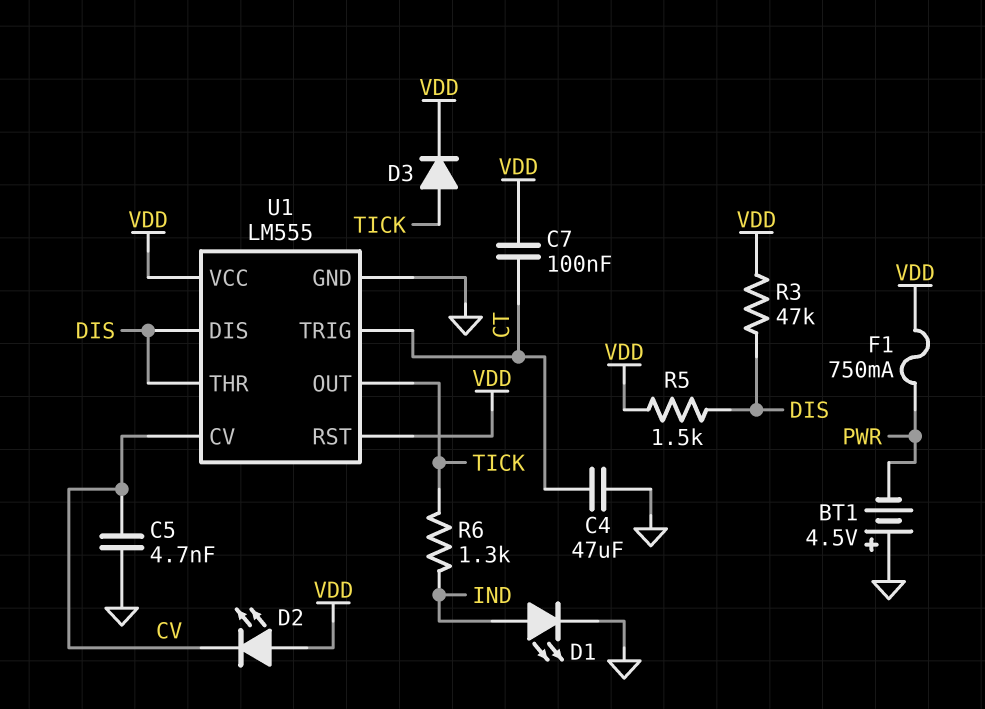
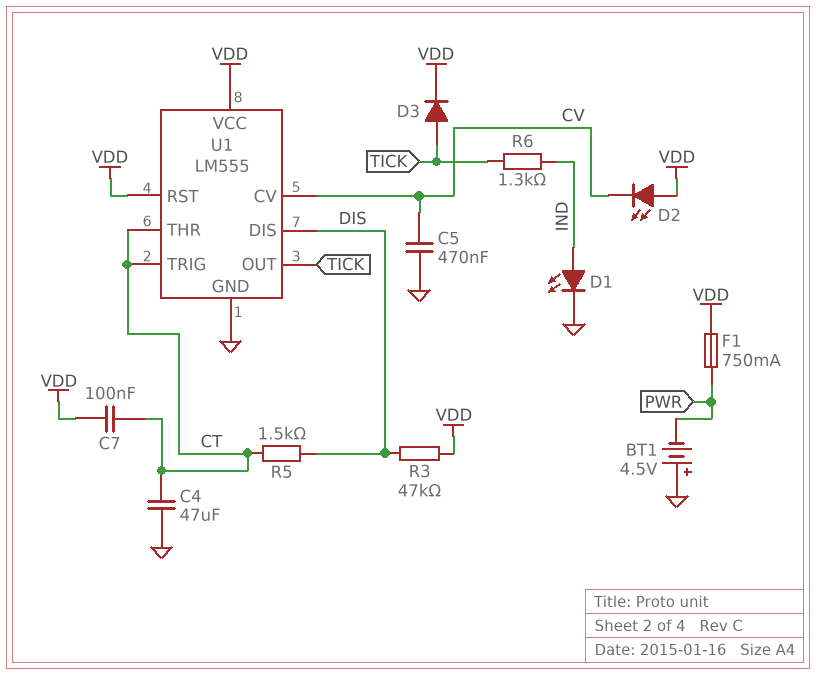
C5: 4.7nF (CV, GND) -> 470nF (CV, GND)
R5: 1.5k (DIS, VDD) -> 1.5k (CT, DIS)
U1 pin THR: DIS -> CT

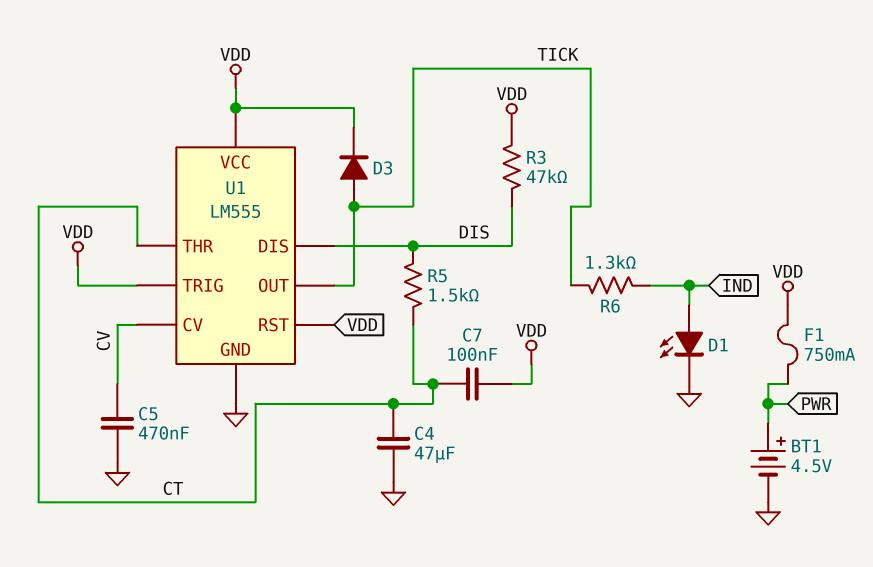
BT1: 4.5V (plus GND, minus PWR) -> 4.5V (plus PWR, minus GND)
D2: LED (A VDD, K CV) -> none
U1 pin TRIG: CT -> VDD

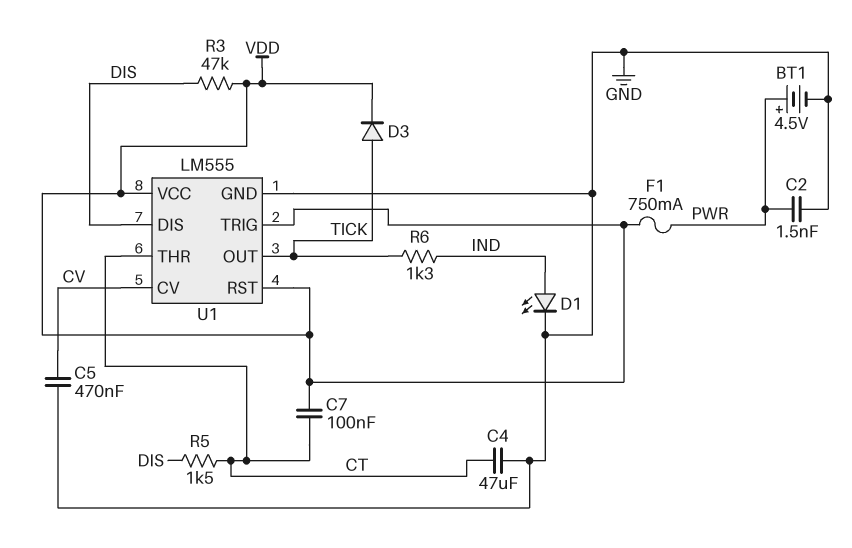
C2: none -> 1.5nF (GND, PWR)

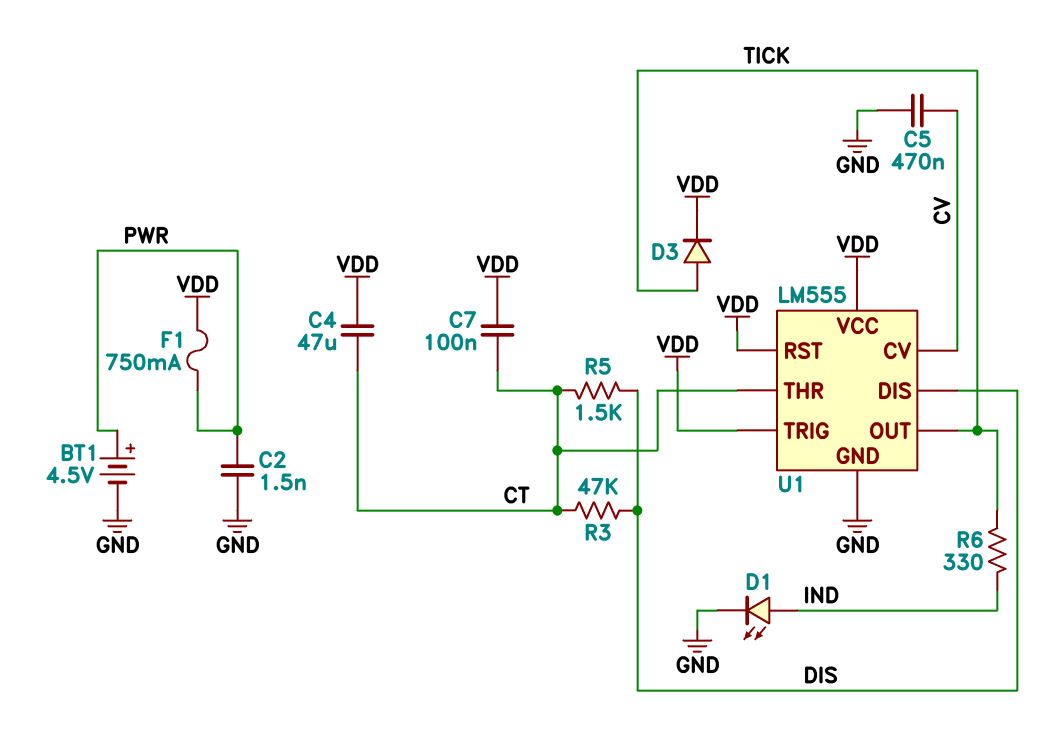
C4: 47uF (CT, GND) -> 47uF (CT, VDD)
R3: 47k (DIS, VDD) -> 47k (CT, DIS)
R6: 1.3k (IND, TICK) -> 330 (IND, TICK)

